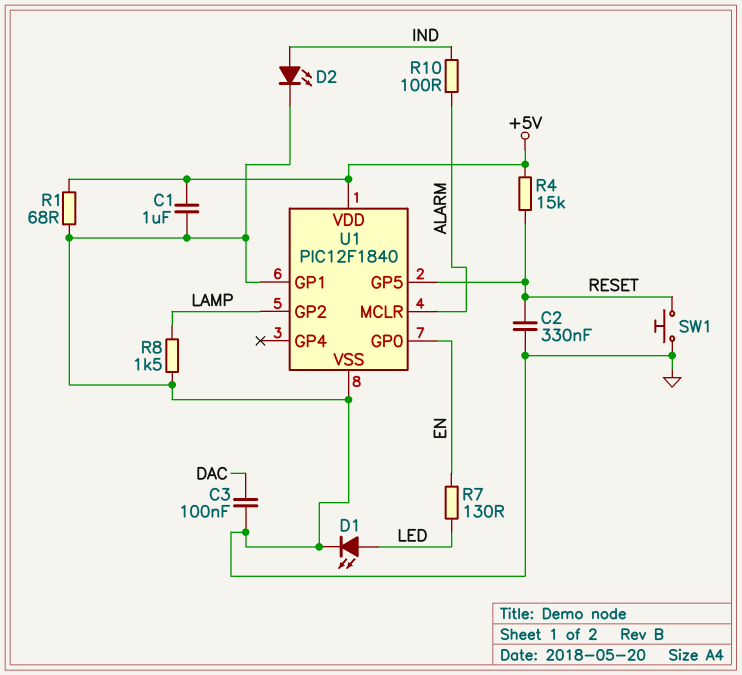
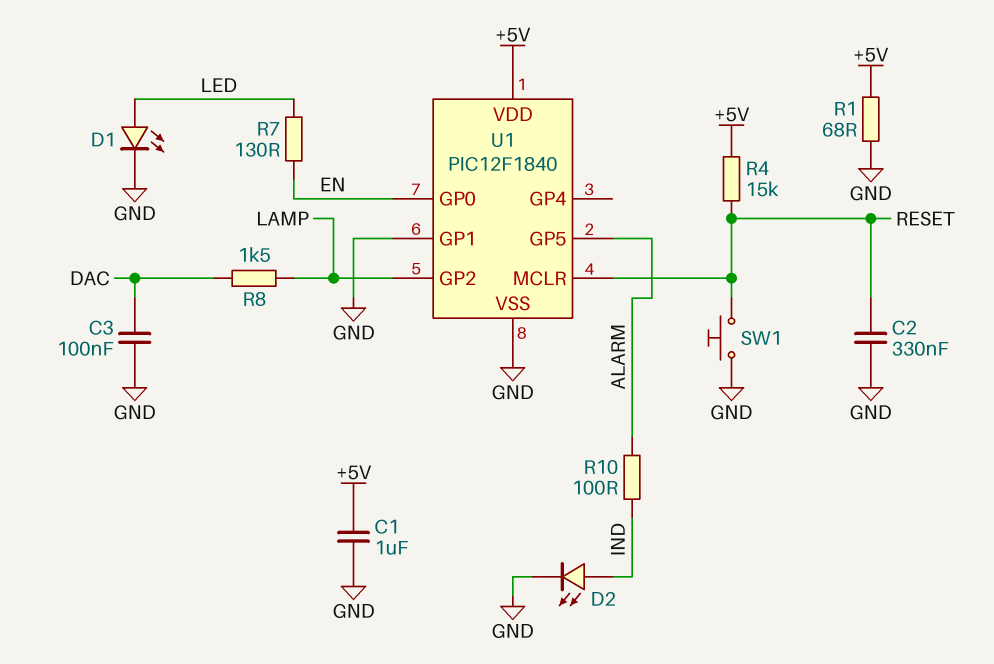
R8: 1.5k (GND, LAMP) -> 1.5k (DAC, LAMP)
U1 pin GP5: RESET -> ALARM
U1 pin MCLR: ALARM -> RESET

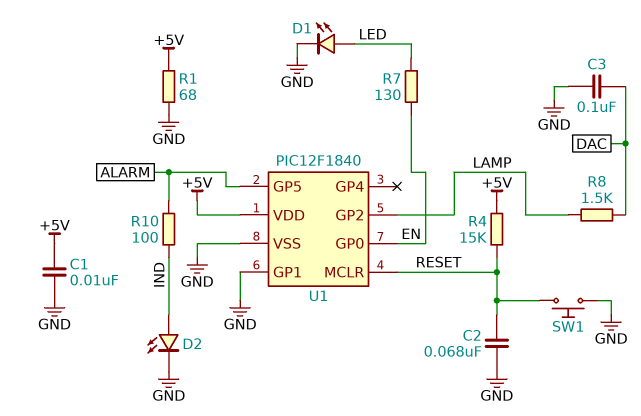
C1: 1uF (+5V, GND) -> 10nF (+5V, GND)
C2: 330nF (GND, RESET) -> 68nF (GND, RESET)

